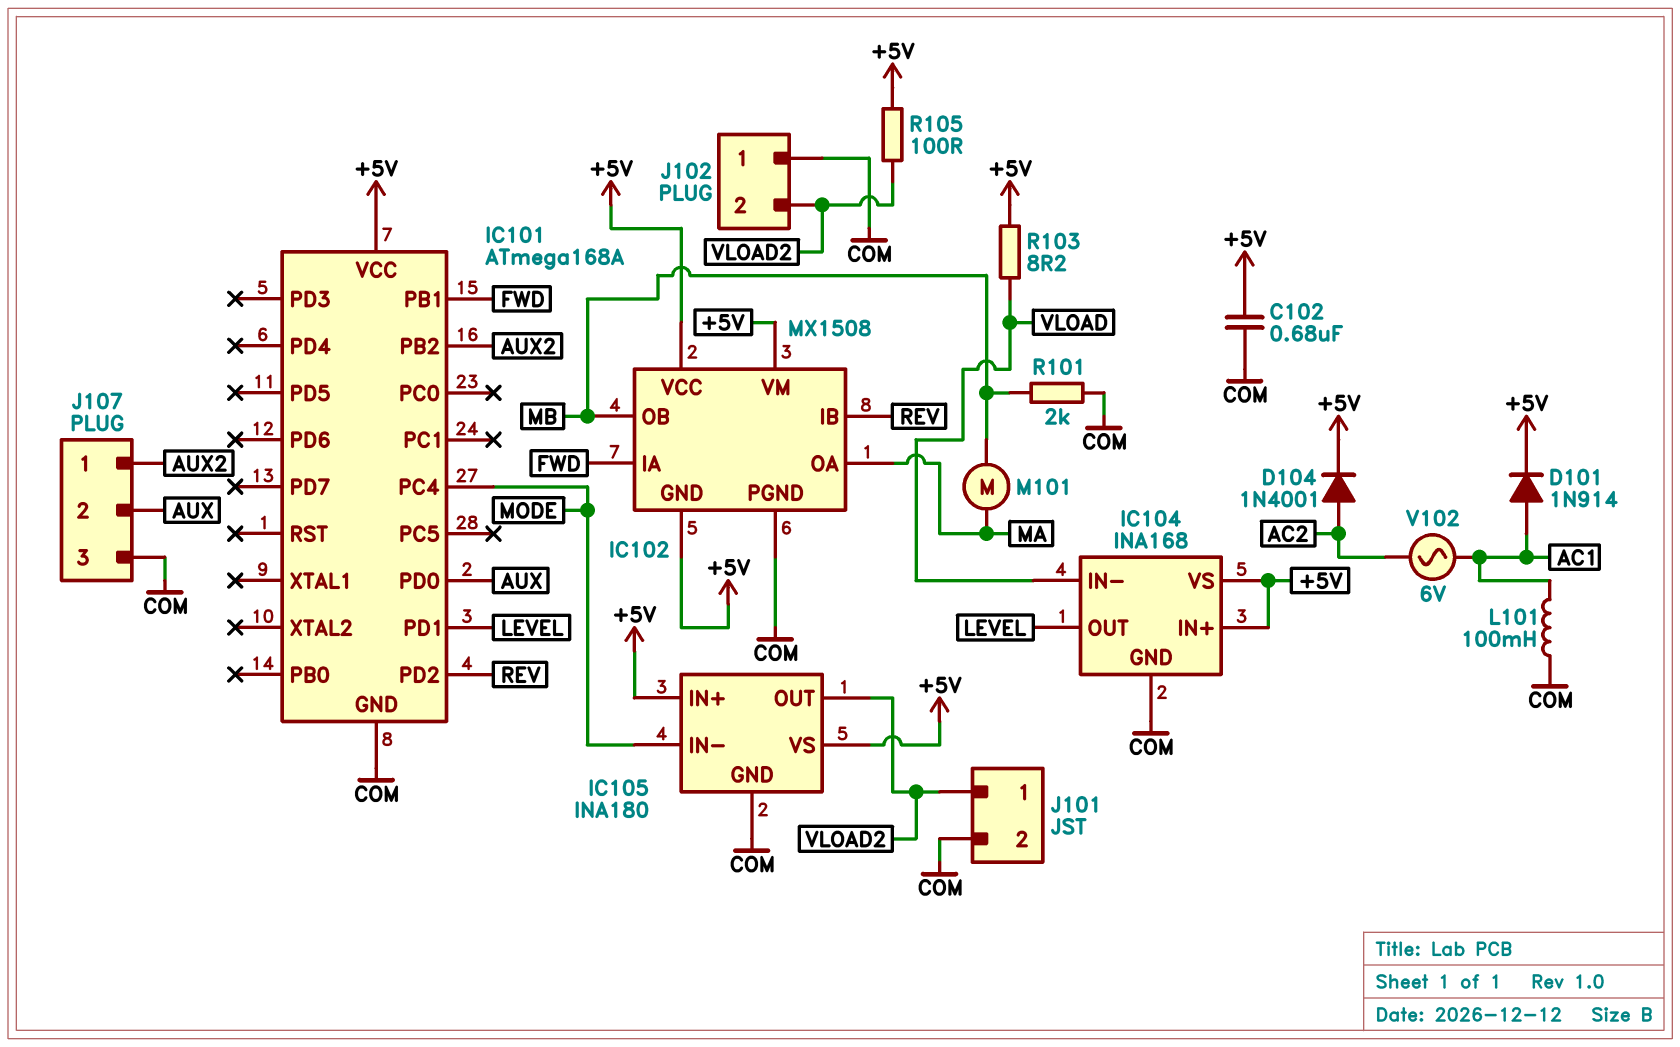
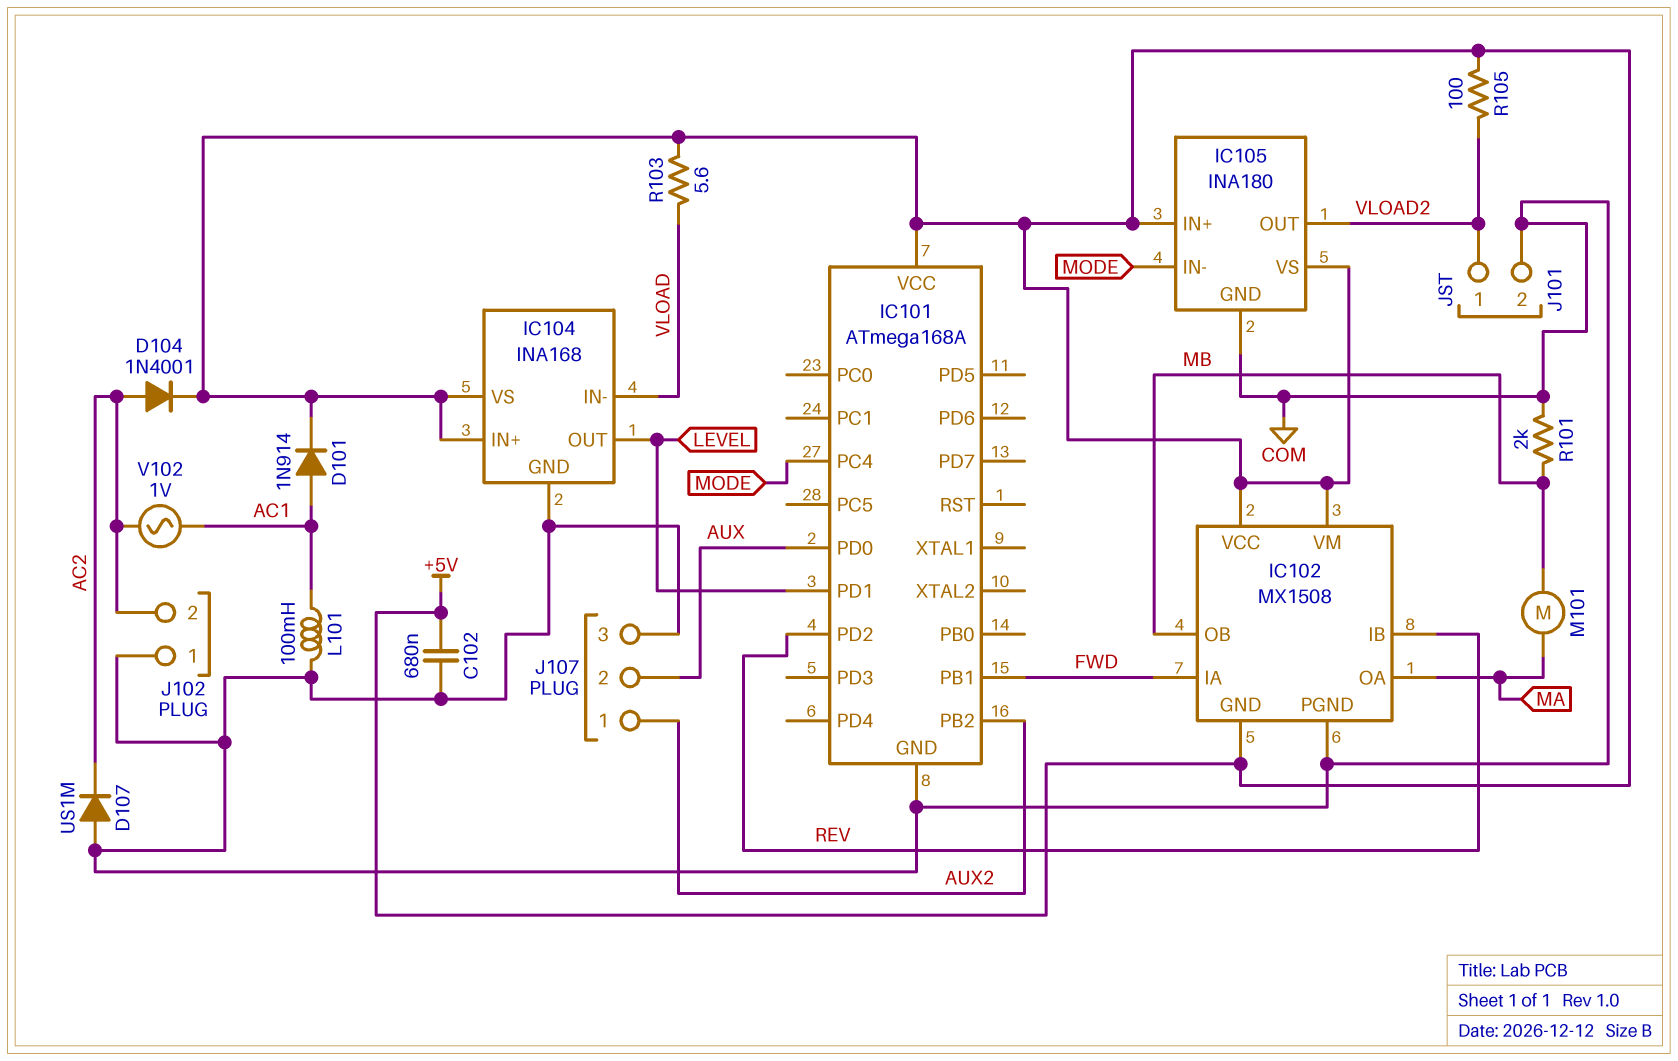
D107: none -> diode US1M (A COM, K AC2)
J102 pin 2: VLOAD2 -> AC2
R103: 8.2 (+5V, VLOAD) -> 5.6 (+5V, VLOAD)
V102: AC 6V (AC1, AC2) -> AC 1V (AC1, AC2)

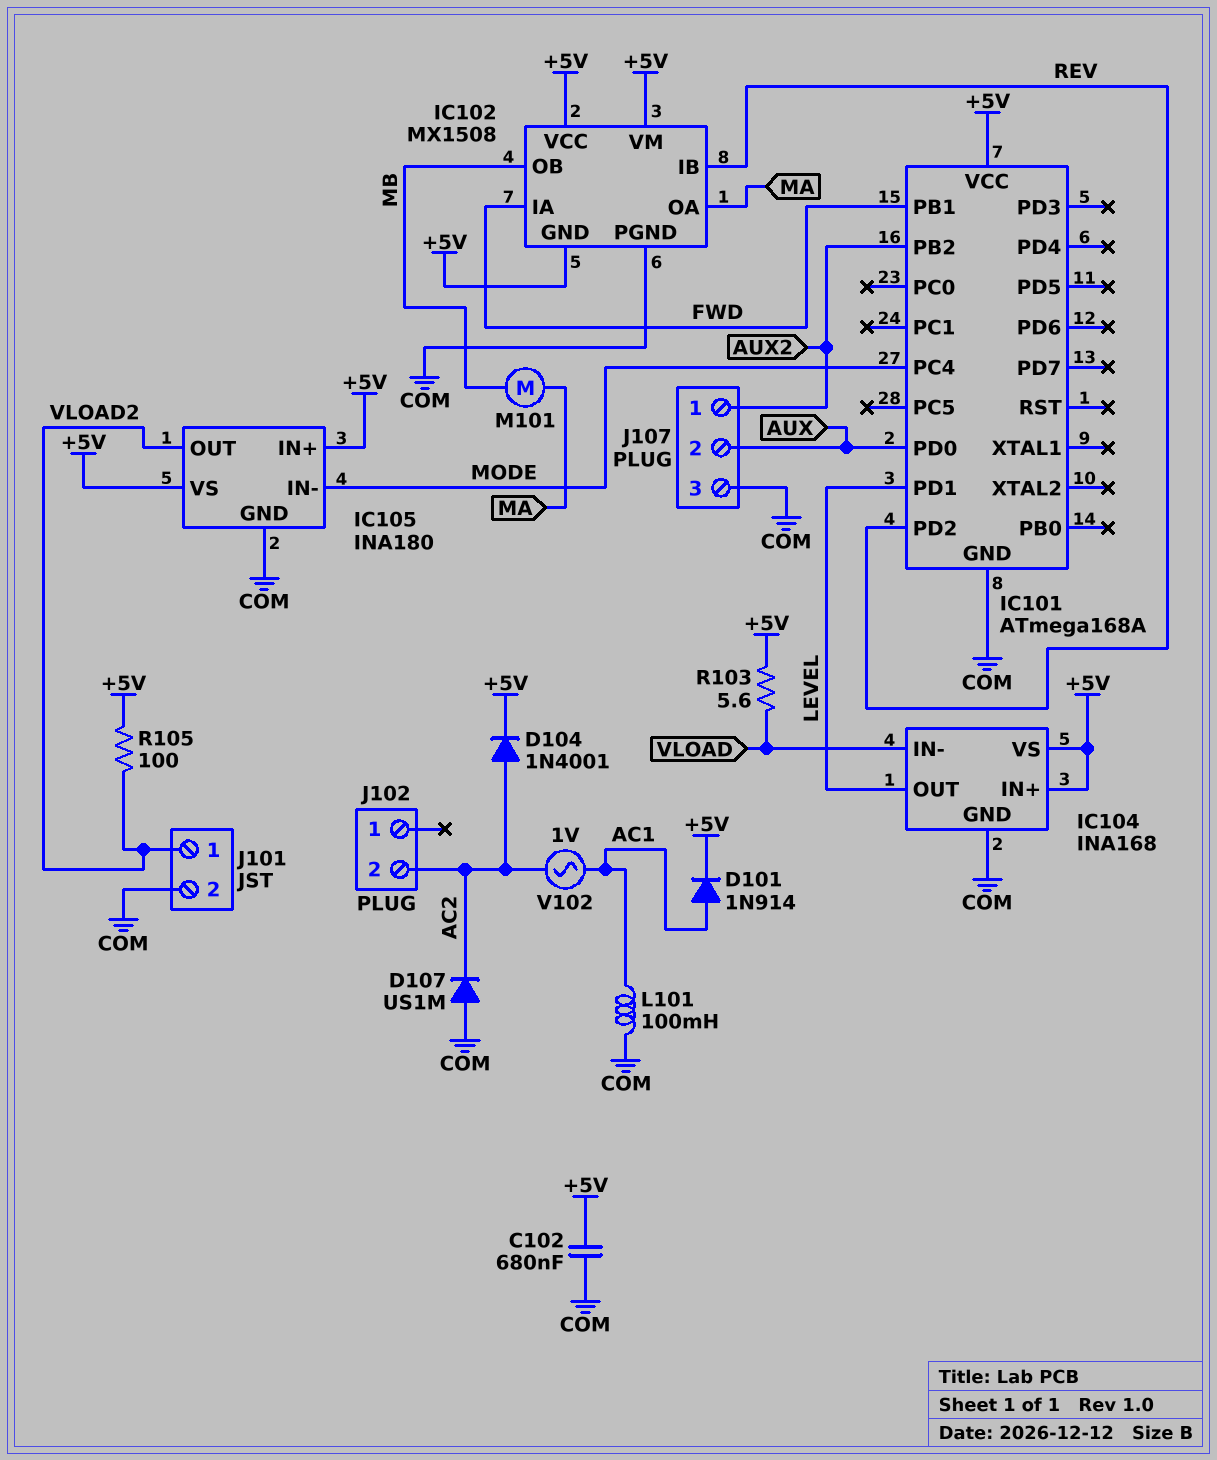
J102 pin 1: COM -> none
R101: 2k (COM, MB) -> none

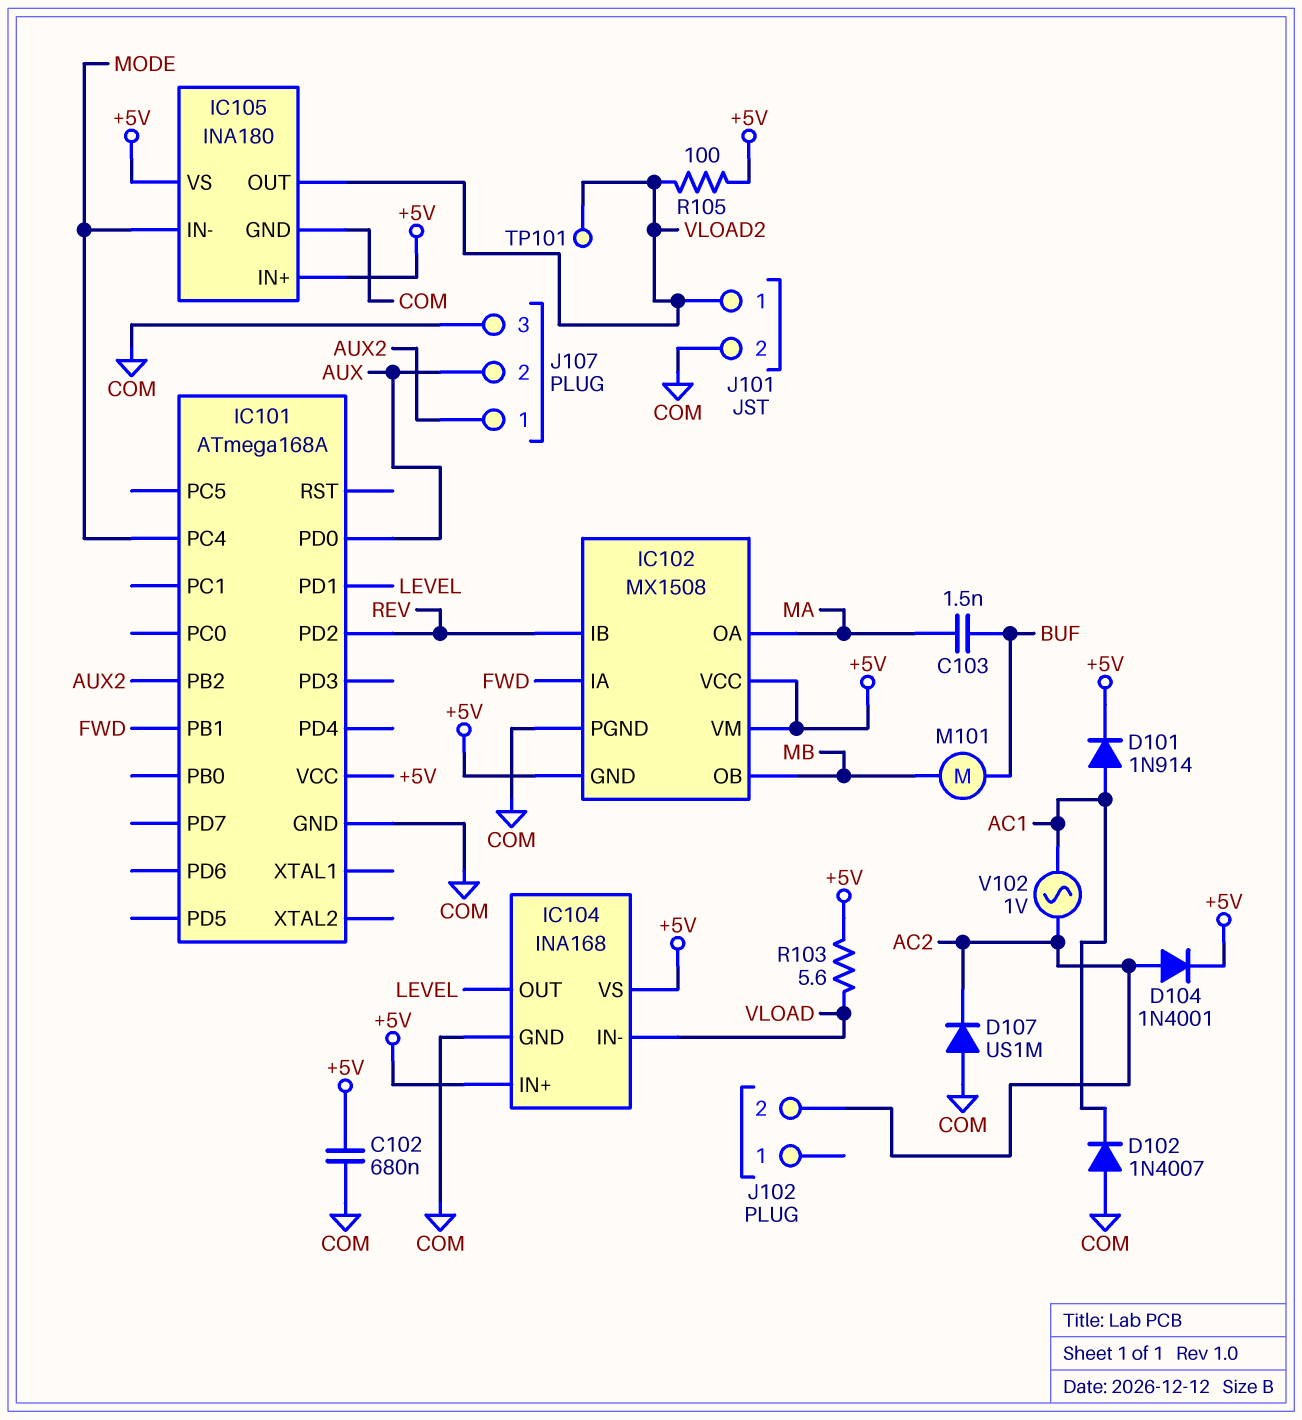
C103: none -> 1.5nF (BUF, MA)
D102: none -> diode 1N4007 (A COM, K AC1)
L101: 100mH (AC1, COM) -> none
M101: motor (MA, MB) -> motor (BUF, MB)
TP101: none -> test point (VLOAD2)

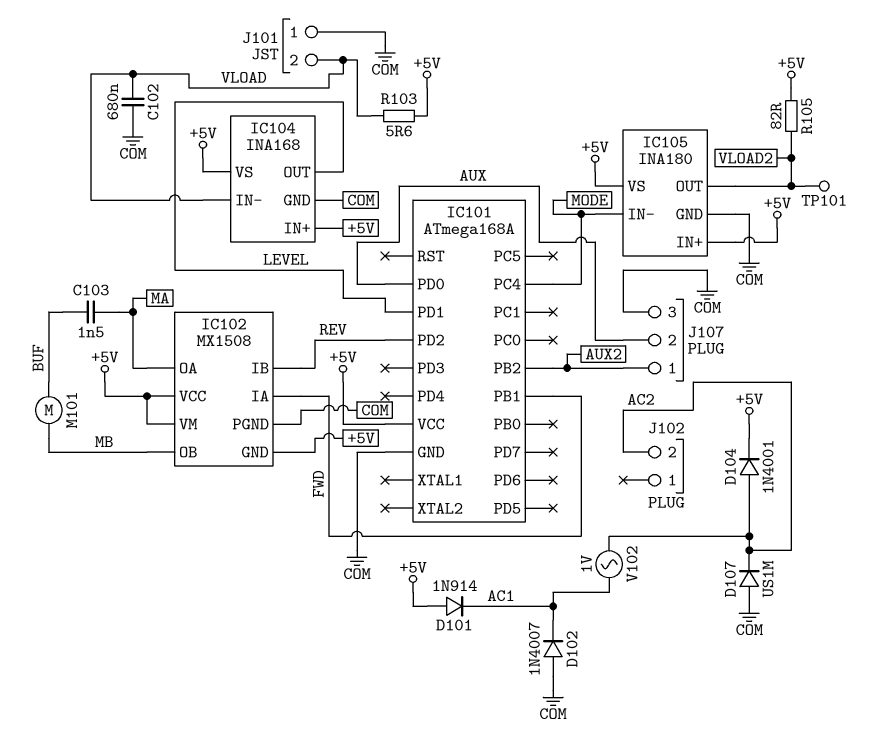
C102: 680nF (+5V, COM) -> 680nF (COM, VLOAD)
D101: diode 1N914 (A AC1, K +5V) -> diode 1N914 (A +5V, K AC1)
J101 pin 1: VLOAD2 -> COM
J101 pin 2: COM -> VLOAD
R105: 100 (+5V, VLOAD2) -> 82 (+5V, VLOAD2)

